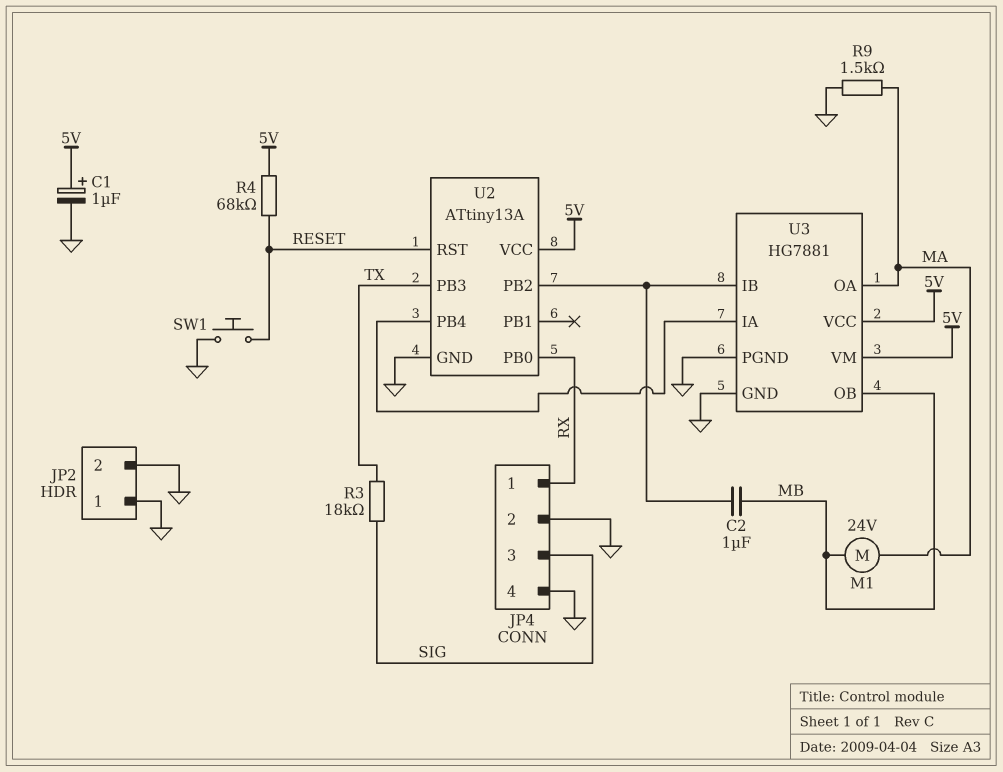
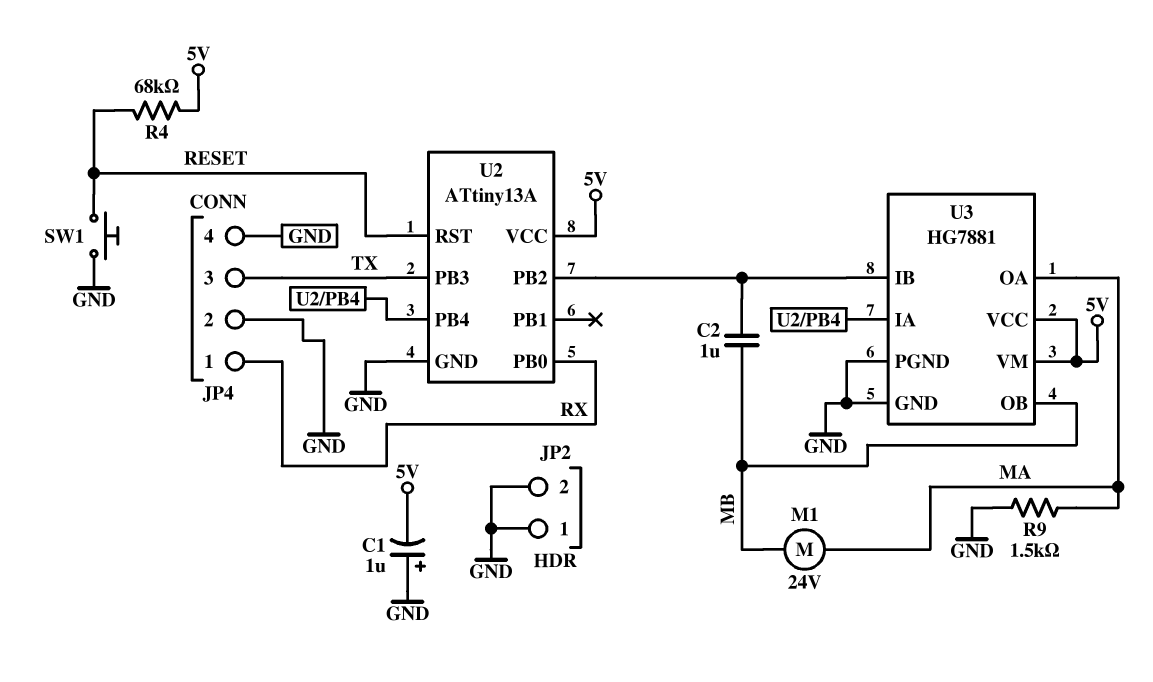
C1: 1uF (plus 5V, minus GND) -> 1uF (plus GND, minus 5V)
JP4 pin 3: SIG -> TX
R3: 18k (SIG, TX) -> none

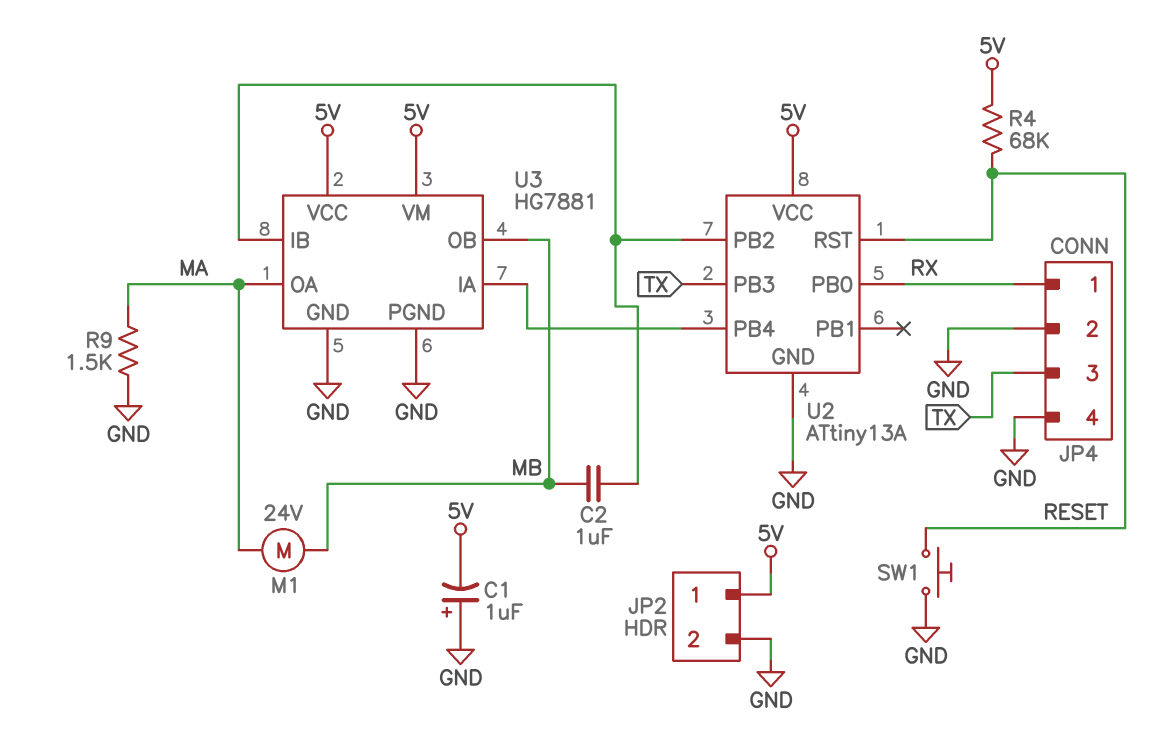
JP2 pin 1: GND -> 5V

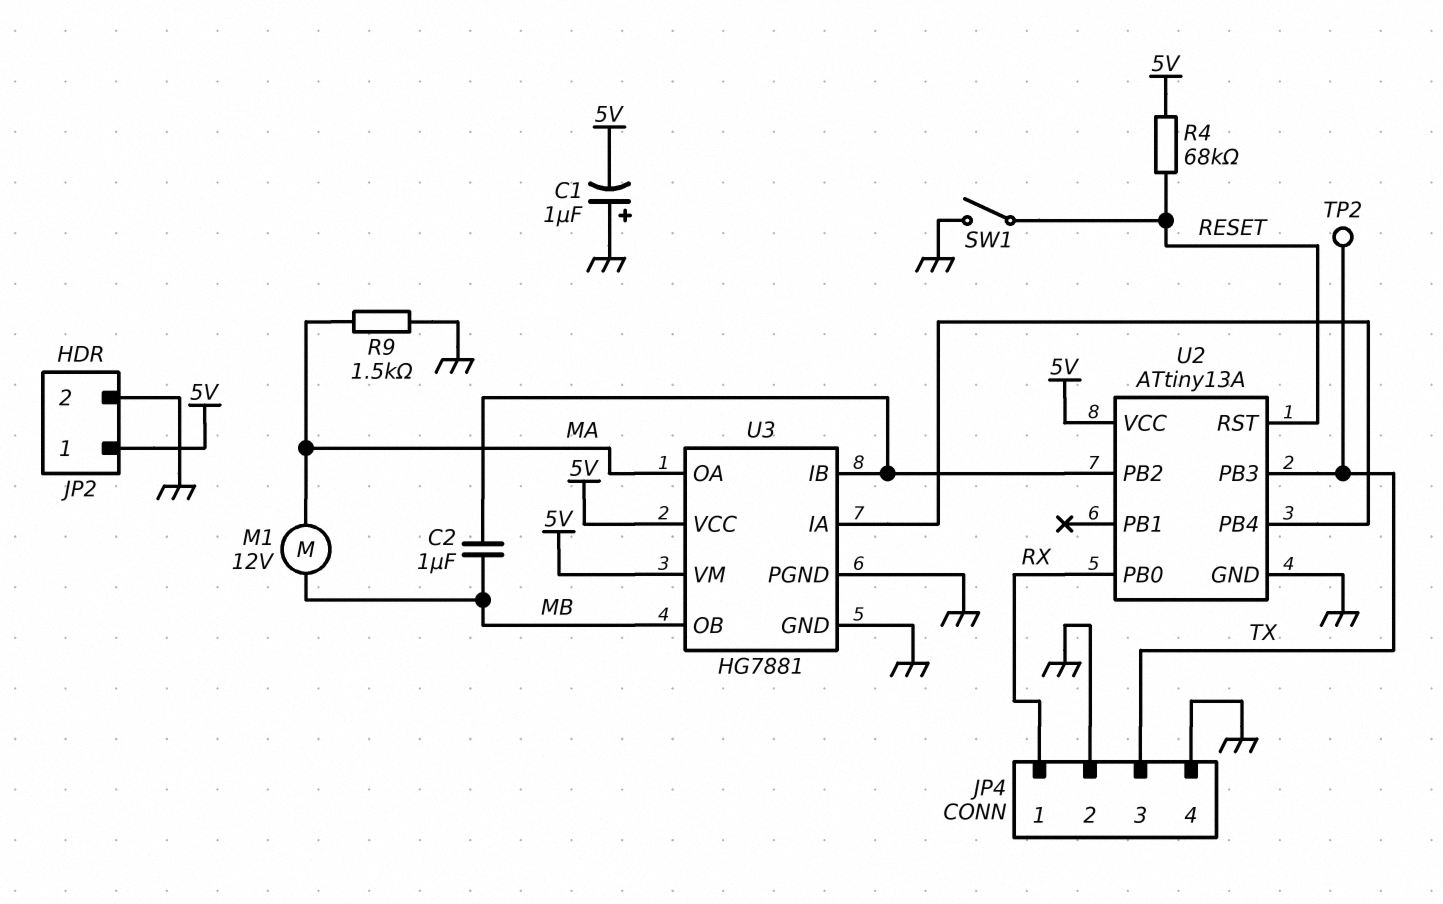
M1: motor 24V (MA, MB) -> motor 12V (MA, MB)
SW1: button (GND, RESET) -> switch (GND, RESET)
TP2: none -> test point (TX)

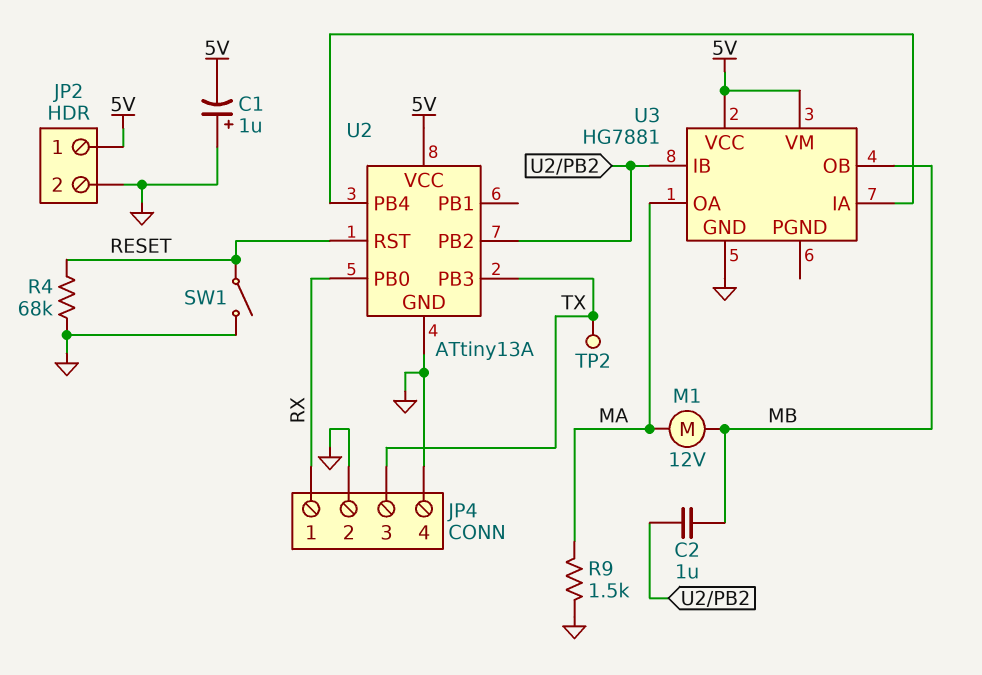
R4: 68k (5V, RESET) -> 68k (GND, RESET)
U3 pin PGND: GND -> none

